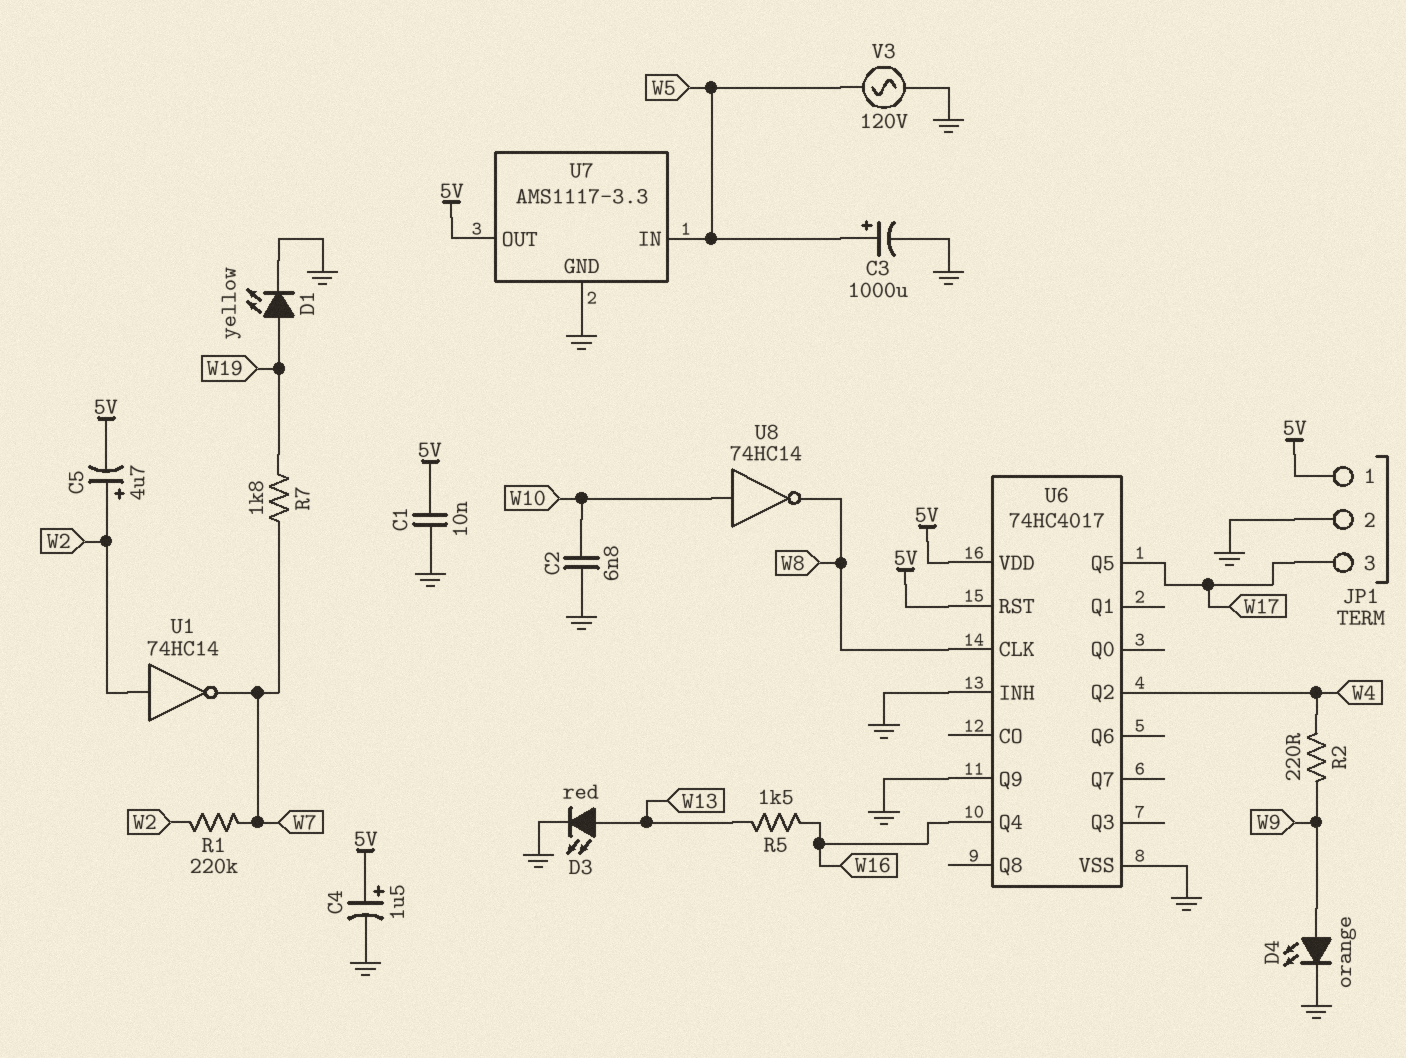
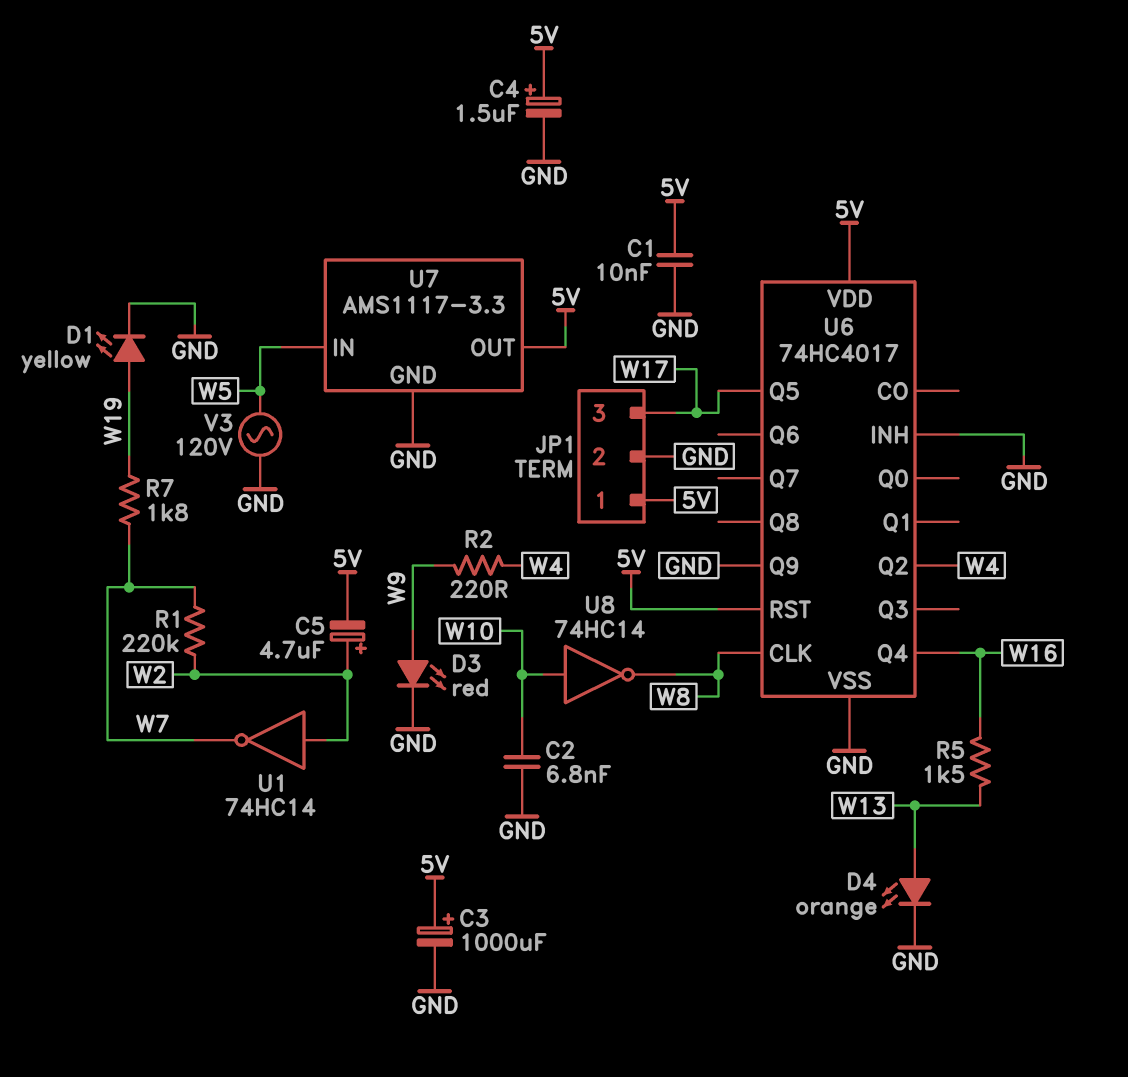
C3: 1000uF (plus W5, minus GND) -> 1000uF (plus 5V, minus GND)
D3: LED red (A W13, K GND) -> LED red (A W9, K GND)
D4: LED orange (A W9, K GND) -> LED orange (A W13, K GND)

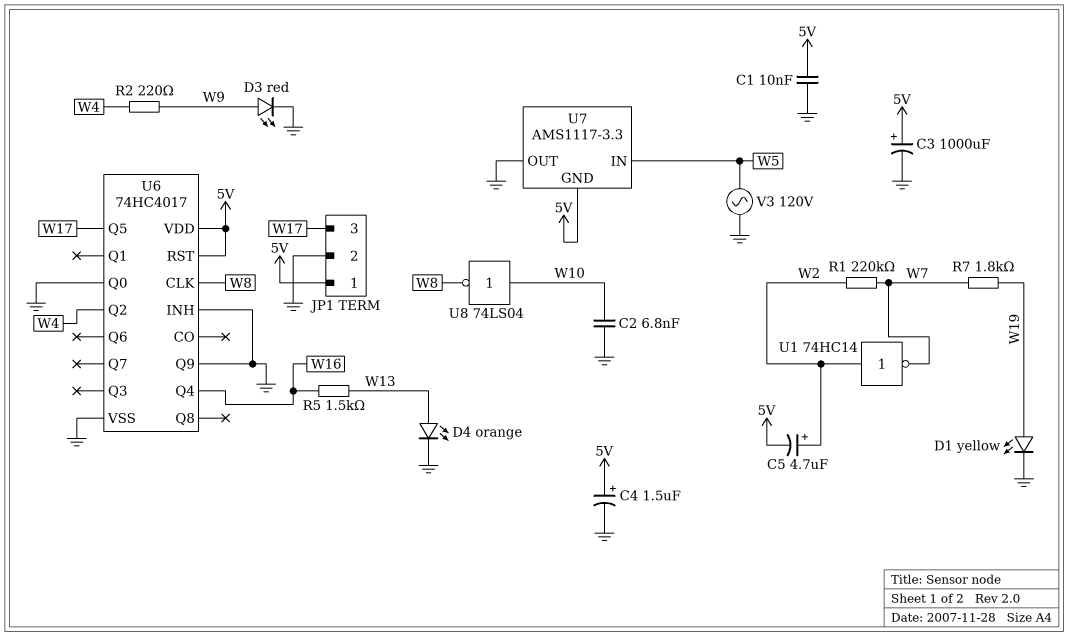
U6 pin Q0: none -> GND
U7 pin GND: GND -> 5V
U7 pin OUT: 5V -> GND
U8: NOT 74HC14 (in W10, out W8) -> NOT 74LS04 (in W10, out W8)

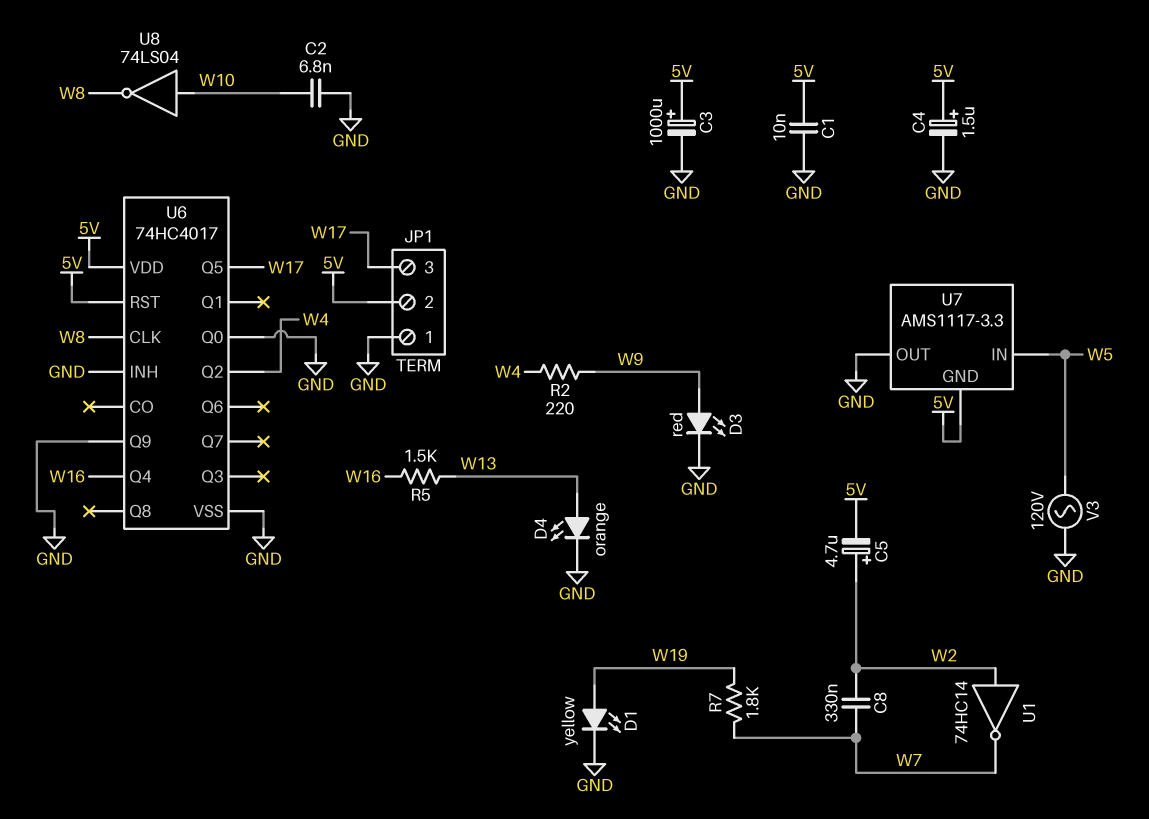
C8: none -> 330nF (W2, W7)
JP1 pin 1: 5V -> GND
JP1 pin 2: GND -> 5V
R1: 220k (W2, W7) -> none

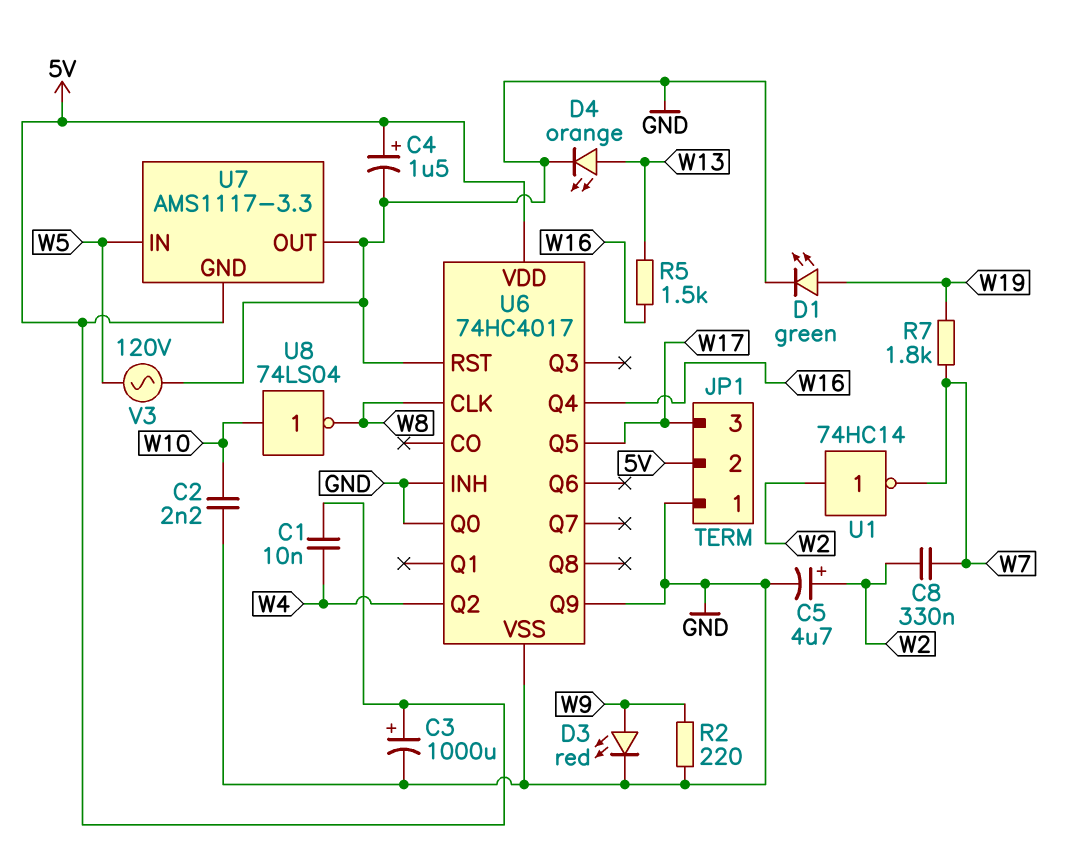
C1: 10nF (5V, GND) -> 10nF (5V, W4)
C2: 6.8nF (GND, W10) -> 2.2nF (GND, W10)
C5: 4.7uF (plus W2, minus 5V) -> 4.7uF (plus W2, minus GND)
D1: LED yellow (A W19, K GND) -> LED green (A W19, K GND)
R2: 220 (W4, W9) -> 220 (GND, W9)
U6 pin RST: 5V -> GND

